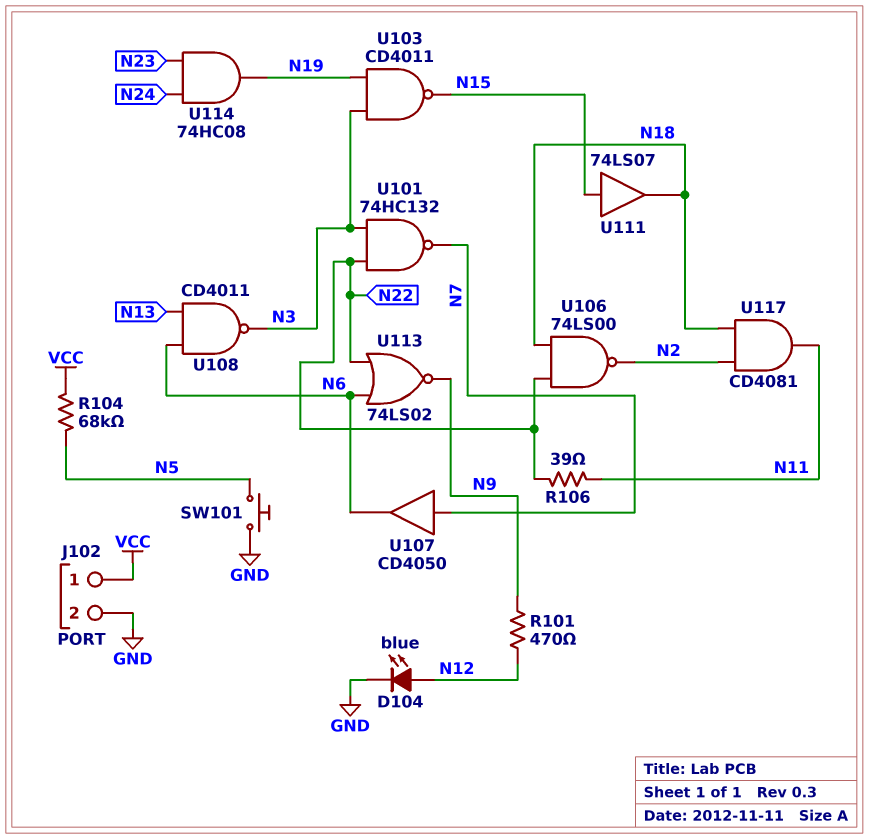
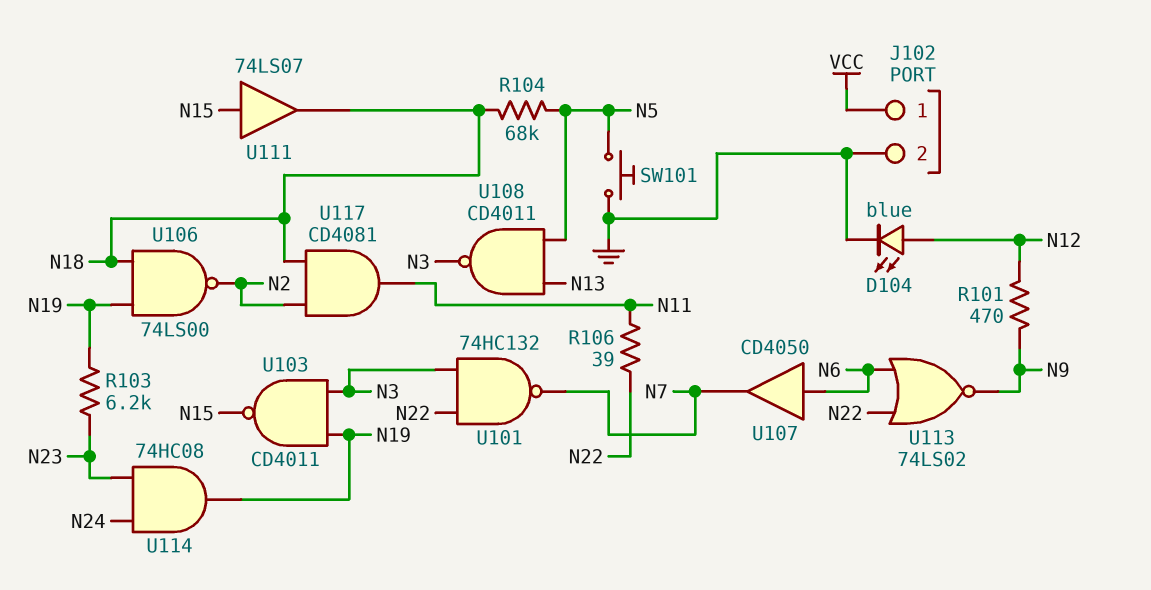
R103: none -> 6.2k (N19, N23)
R104: 68k (N5, VCC) -> 68k (N5, N18)
U106: NAND 74LS00 (in N18, in N22, out N2) -> NAND 74LS00 (in N18, in N19, out N2)
U107: buffer CD4050 (in N7, out N6) -> buffer CD4050 (in N6, out N7)
U108: NAND CD4011 (in N6, in N13, out N3) -> NAND CD4011 (in N5, in N13, out N3)

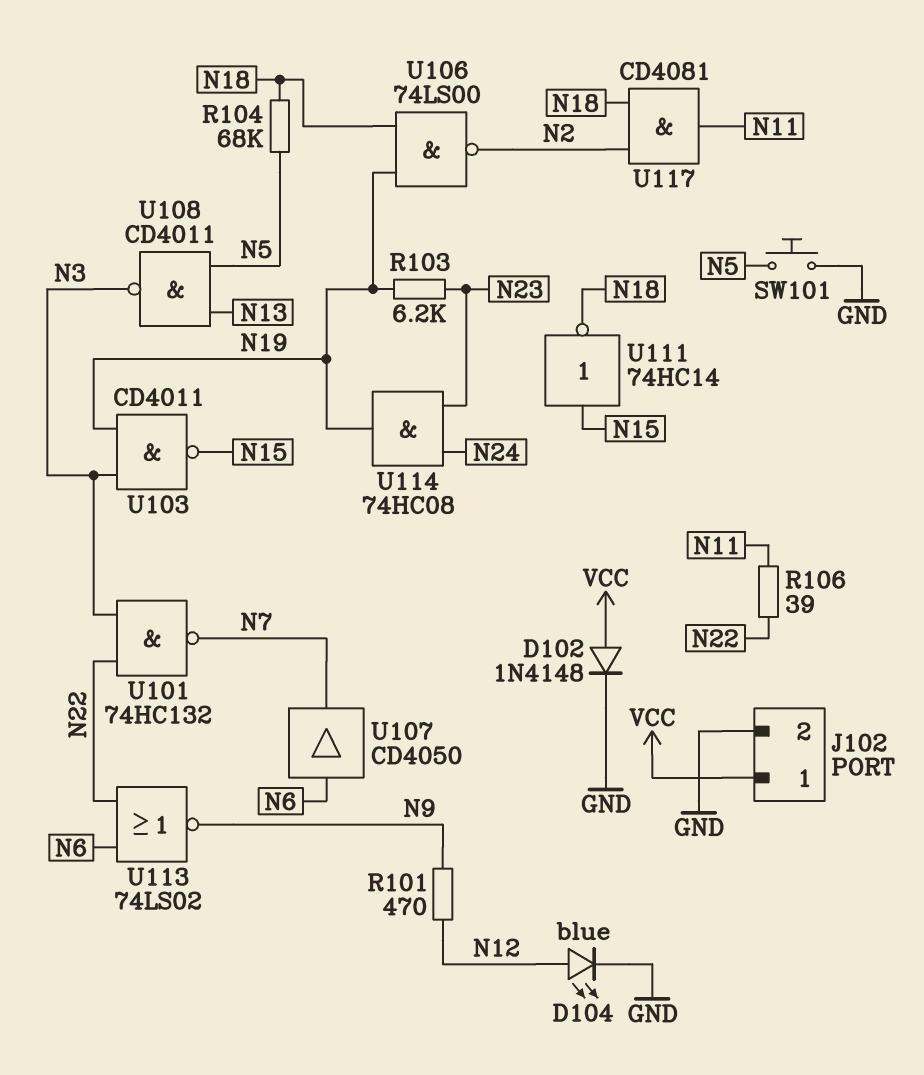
D102: none -> diode 1N4148 (A VCC, K GND)
U111: buffer 74LS07 (in N15, out N18) -> NOT 74HC14 (in N15, out N18)

